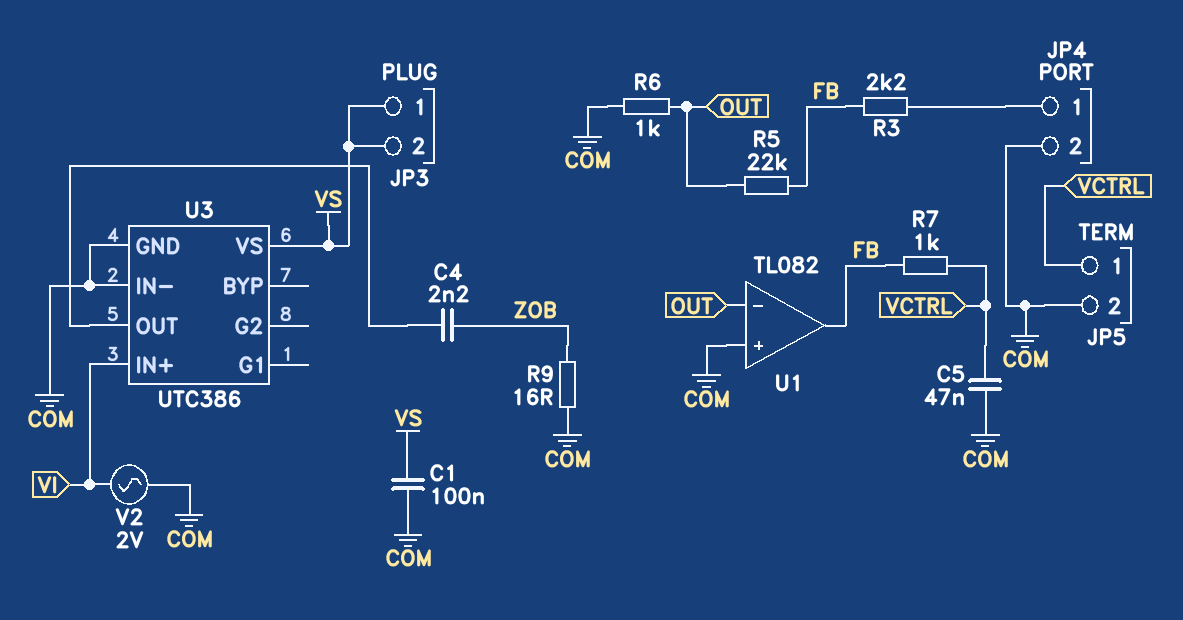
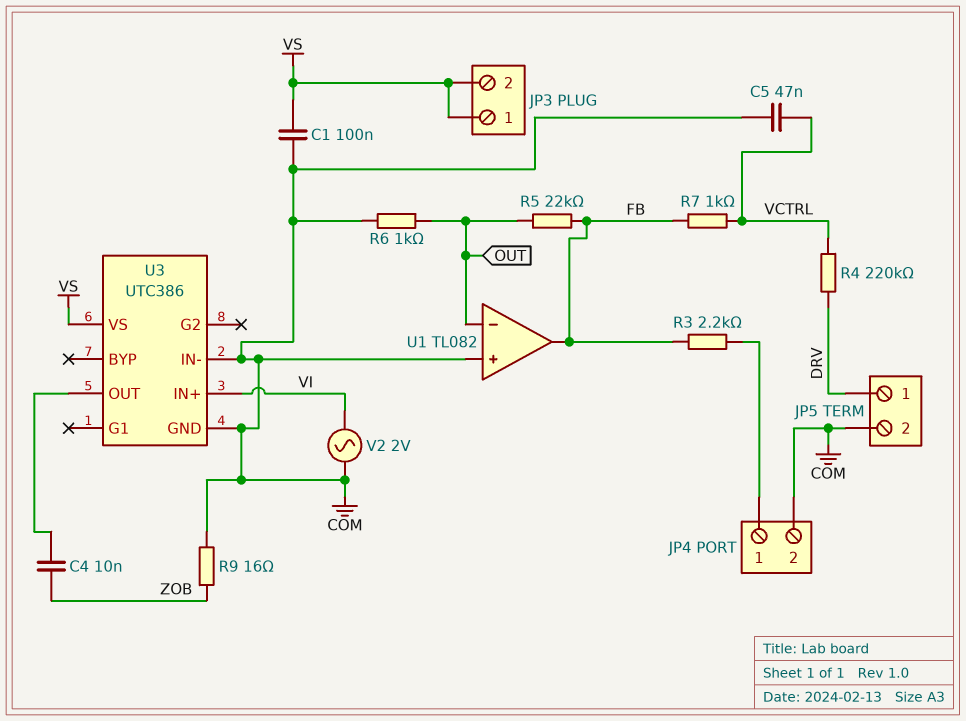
C4: 2.2nF (U3/OUT, ZOB) -> 10nF (U3/OUT, ZOB)
JP5 pin 1: VCTRL -> DRV
R4: none -> 220k (DRV, VCTRL)

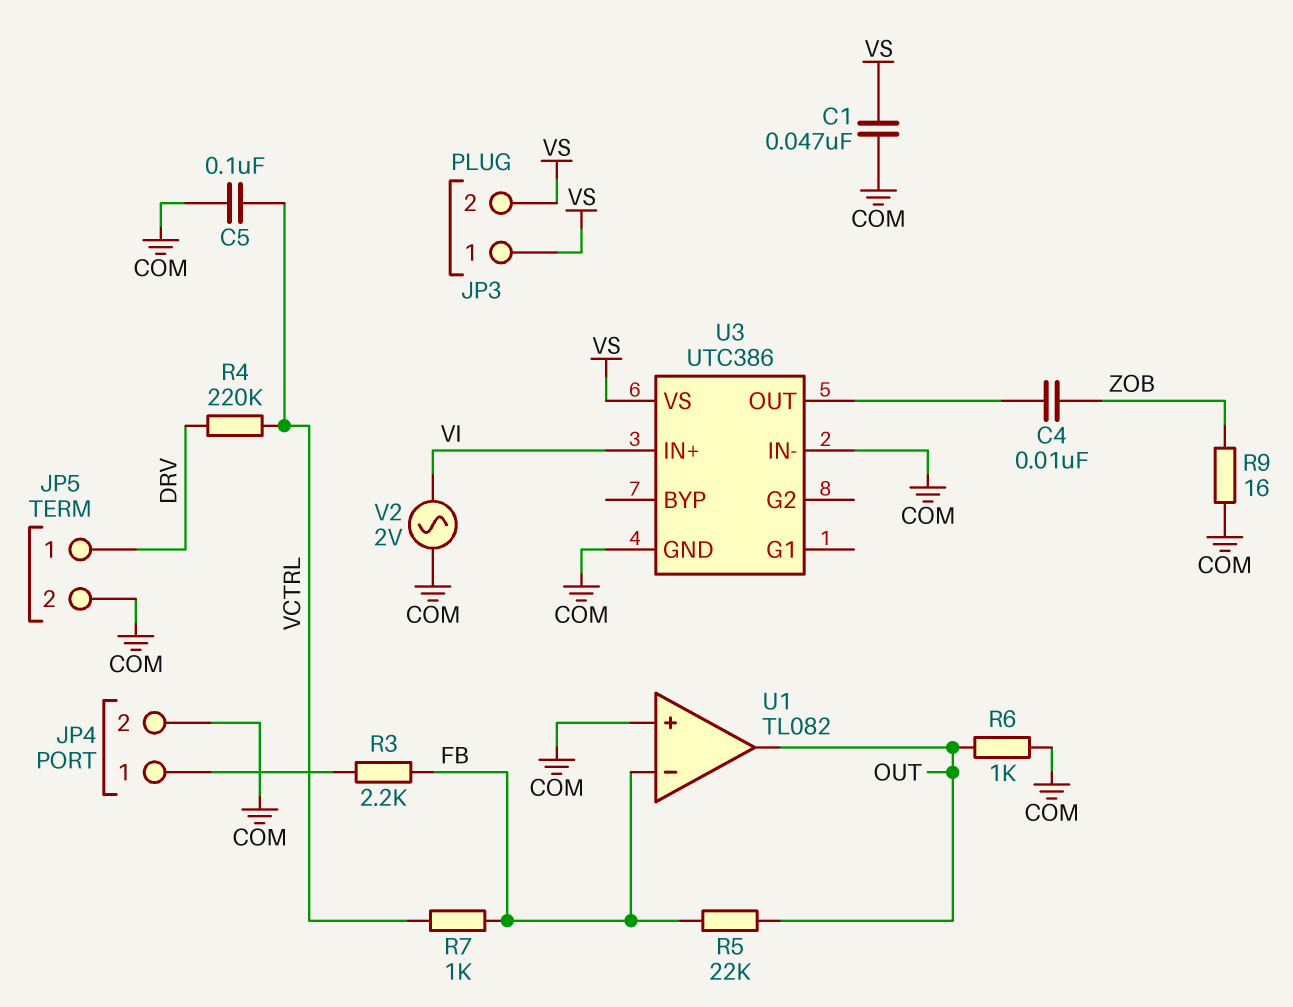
C1: 100nF (COM, VS) -> 47nF (COM, VS)
C5: 47nF (COM, VCTRL) -> 100nF (COM, VCTRL)
U1 pin in-: OUT -> FB
U1 pin out: FB -> OUT

